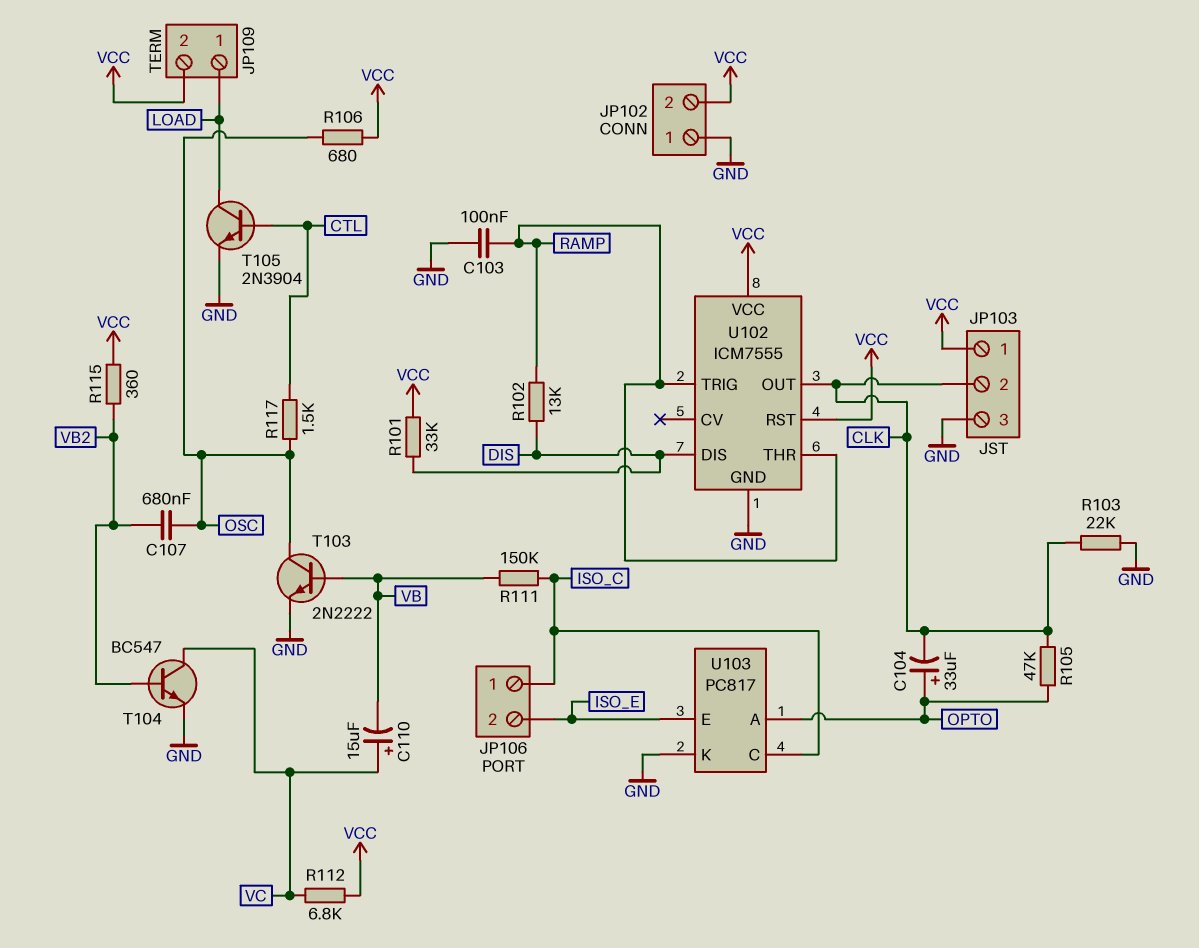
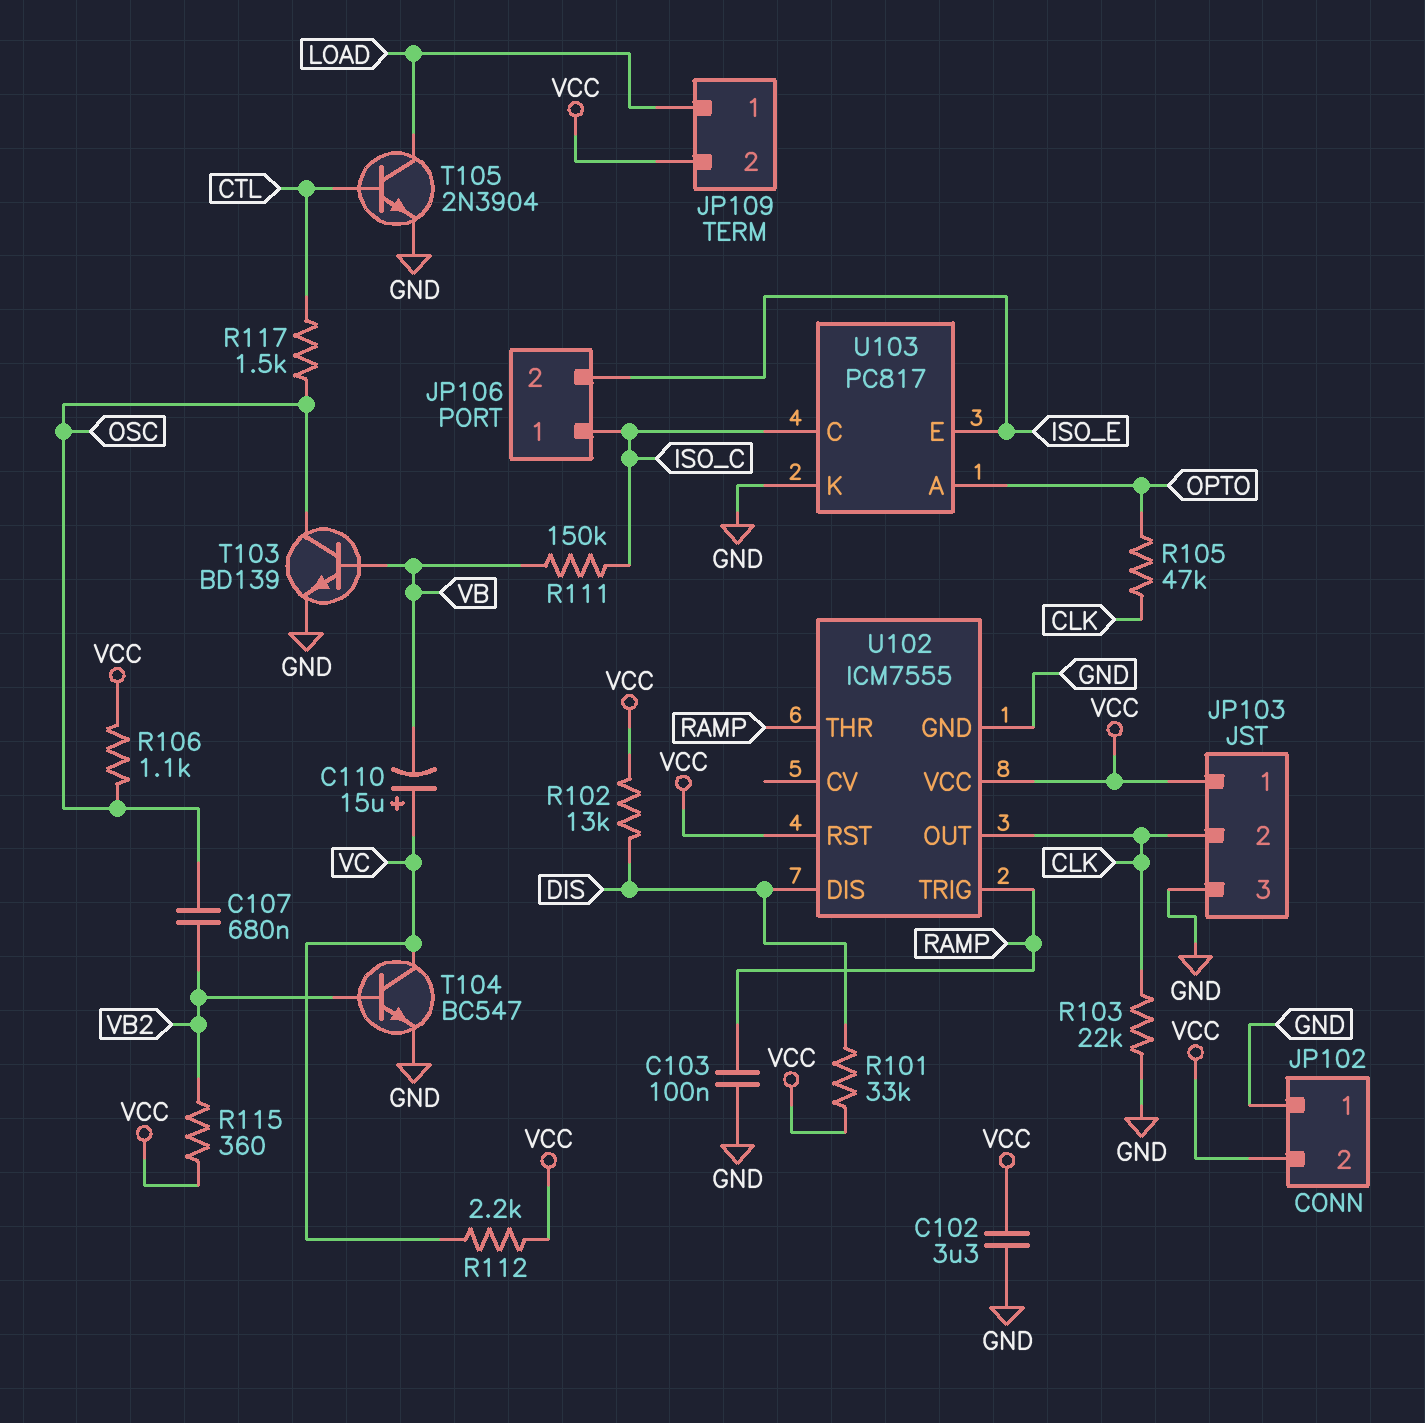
C102: none -> 3.3uF (GND, VCC)
C104: 33uF (plus OPTO, minus CLK) -> none
R102: 13k (DIS, RAMP) -> 13k (DIS, VCC)
R106: 680 (OSC, VCC) -> 1.1k (OSC, VCC)
R112: 6.8k (VC, VCC) -> 2.2k (VC, VCC)
T103: NPN 2N2222 (B VB, C OSC, E GND) -> NPN BD139 (B VB, C OSC, E GND)

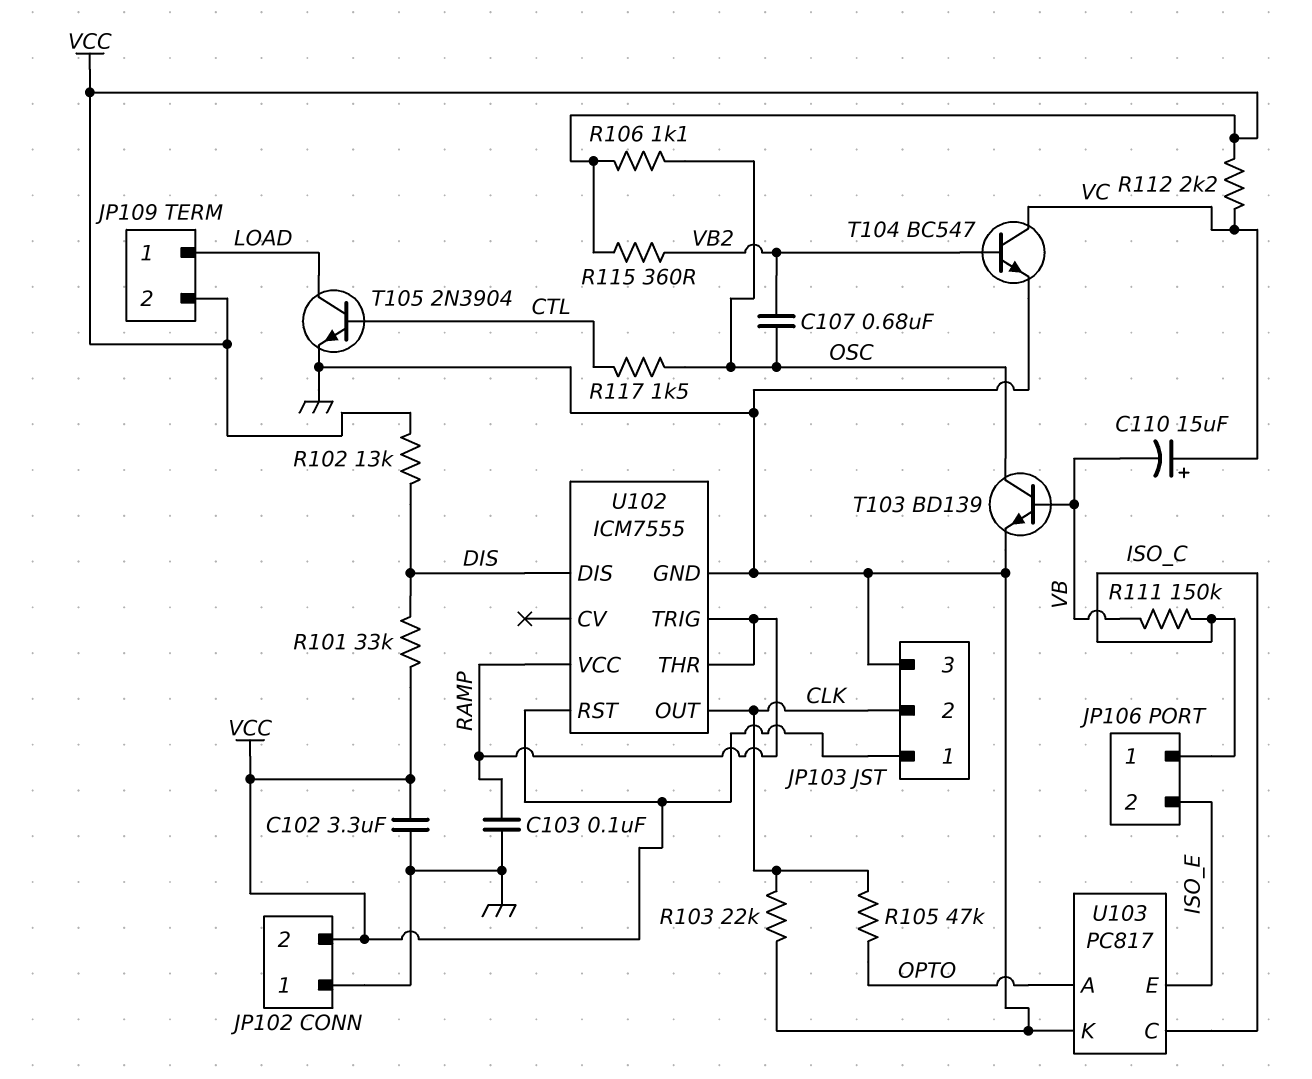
U102 pin VCC: VCC -> RAMP

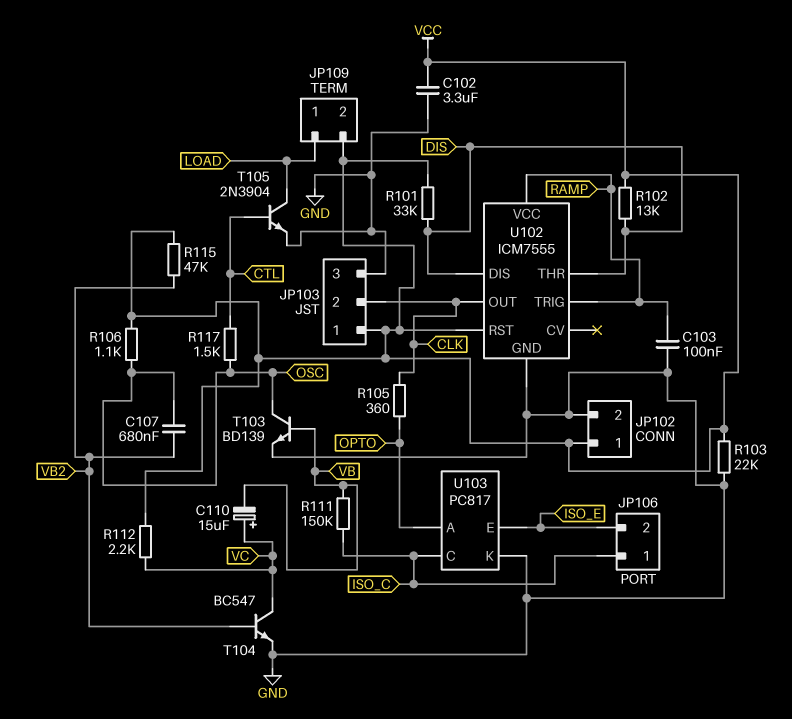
JP102 pin 1: GND -> VCC
JP102 pin 2: VCC -> GND
R103: 22k (CLK, GND) -> 22k (GND, VCC)
R105: 47k (CLK, OPTO) -> 360 (CLK, OPTO)
R115: 360 (VB2, VCC) -> 47k (VB2, VCC)
U102 pin THR: RAMP -> DIS

